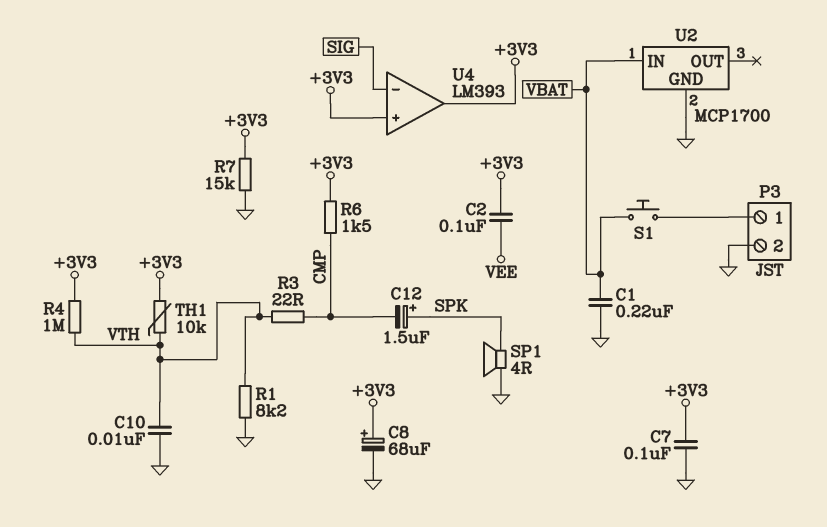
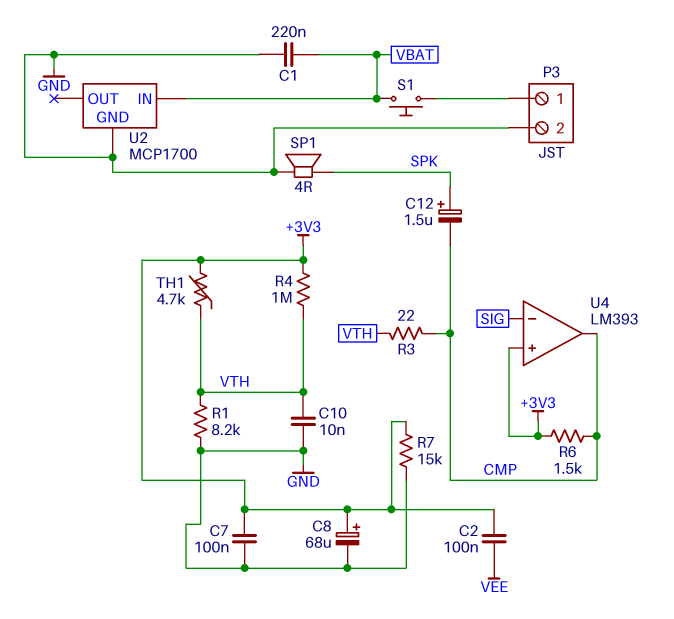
TH1: 10k (+3V3, VTH) -> 4.7k (+3V3, VTH)
U4 pin out: +3V3 -> CMP

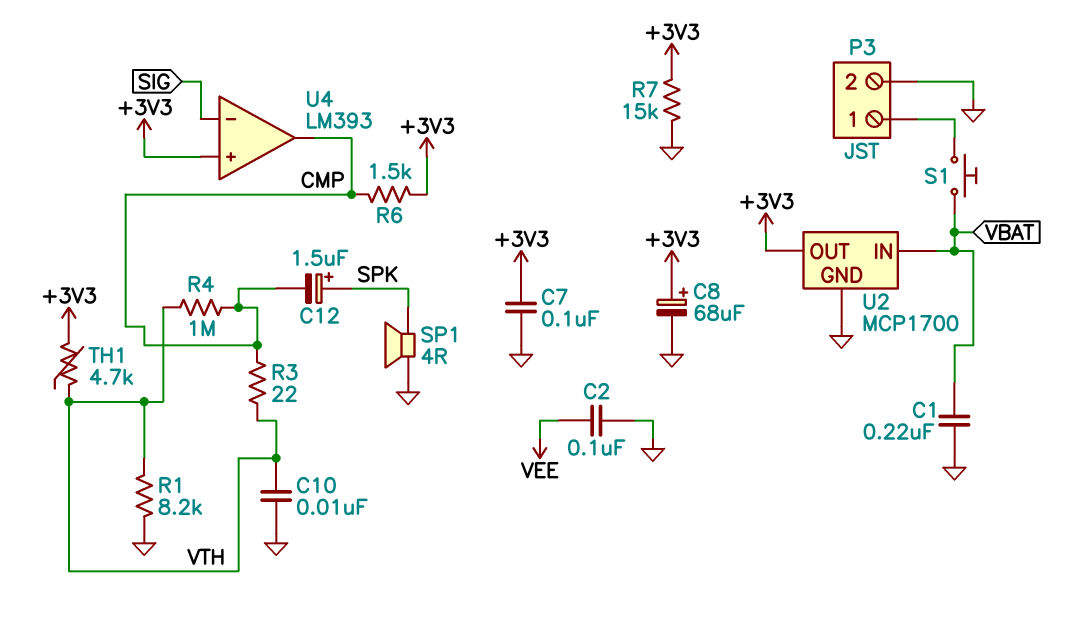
C2: 100nF (+3V3, VEE) -> 100nF (GND, VEE)
R4: 1M (+3V3, VTH) -> 1M (CMP, VTH)
U2 pin OUT: none -> +3V3

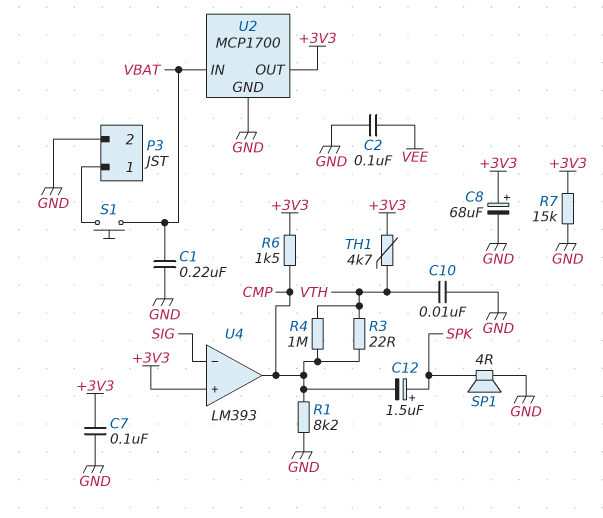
R1: 8.2k (GND, VTH) -> 8.2k (CMP, GND)

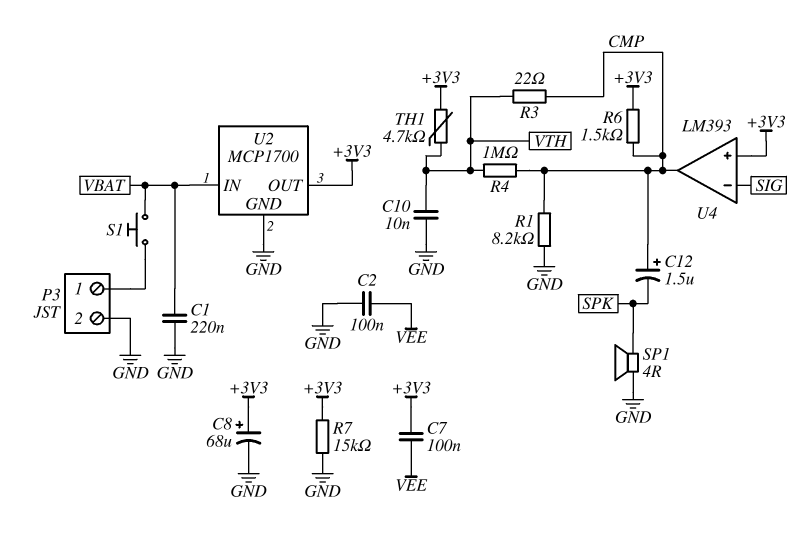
C7: 100nF (+3V3, GND) -> 100nF (+3V3, VEE)
C12: 1.5uF (plus SPK, minus CMP) -> 1.5uF (plus CMP, minus SPK)

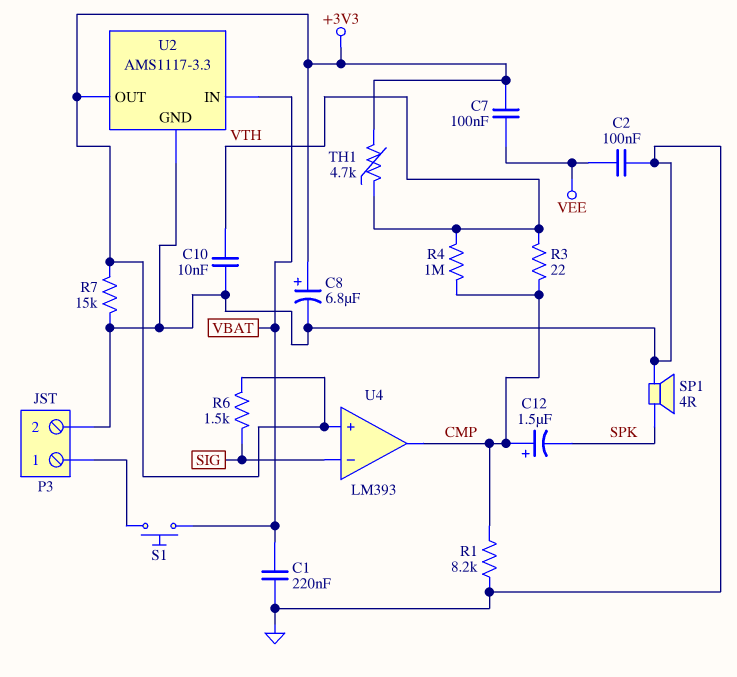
C8: 68uF (plus +3V3, minus GND) -> 6.8uF (plus +3V3, minus GND)
R6: 1.5k (+3V3, CMP) -> 1.5k (+3V3, SIG)
U2: MCP1700 -> AMS1117-3.3

